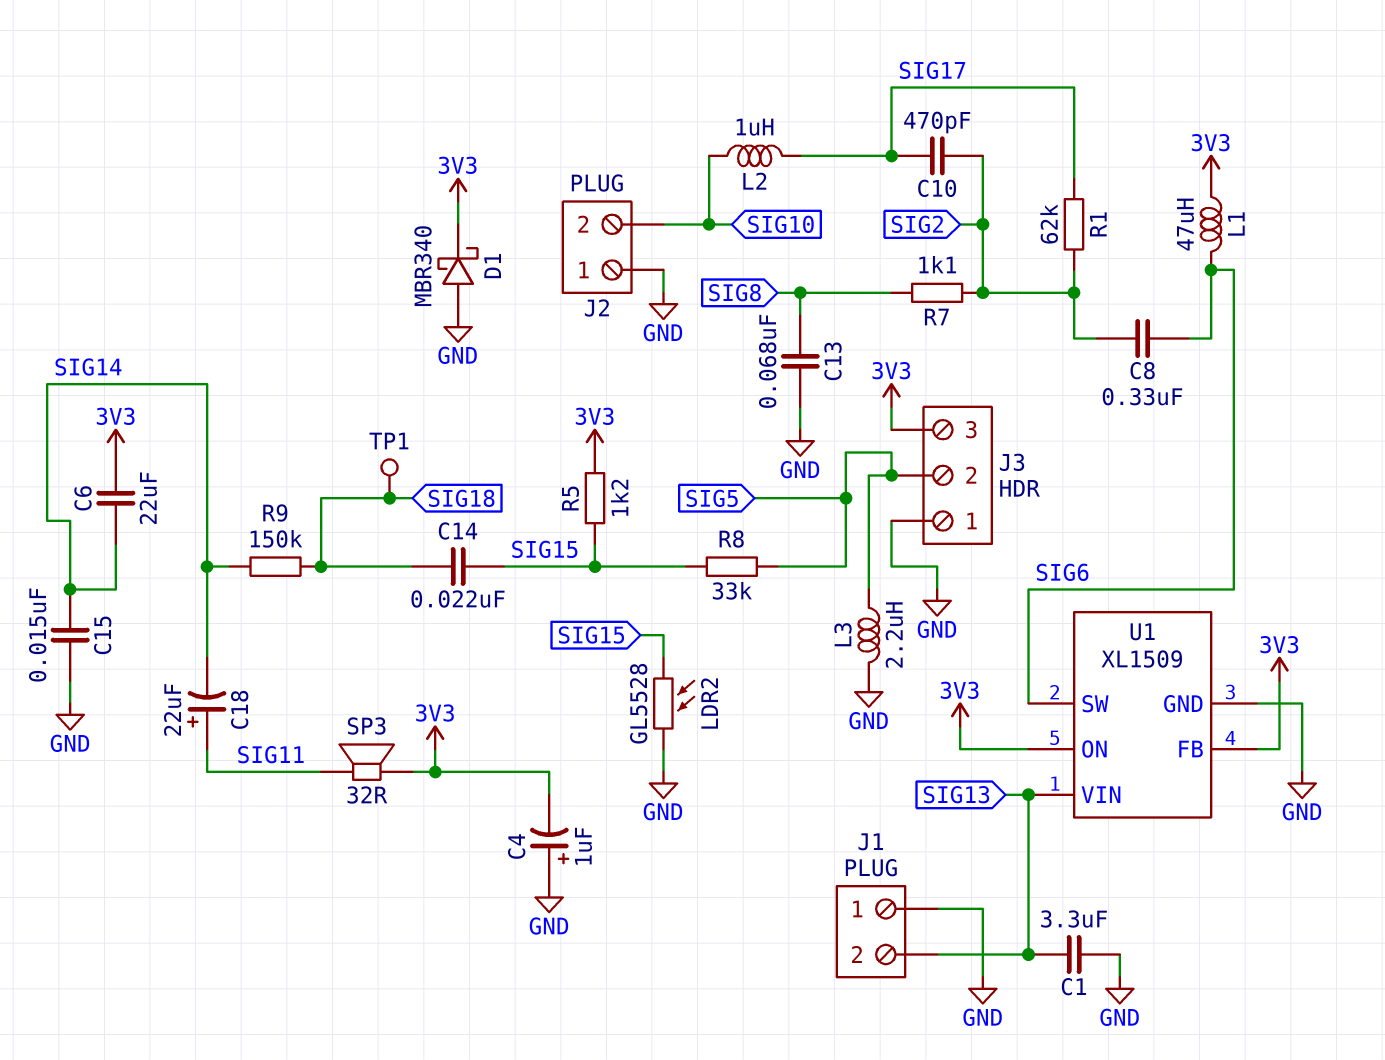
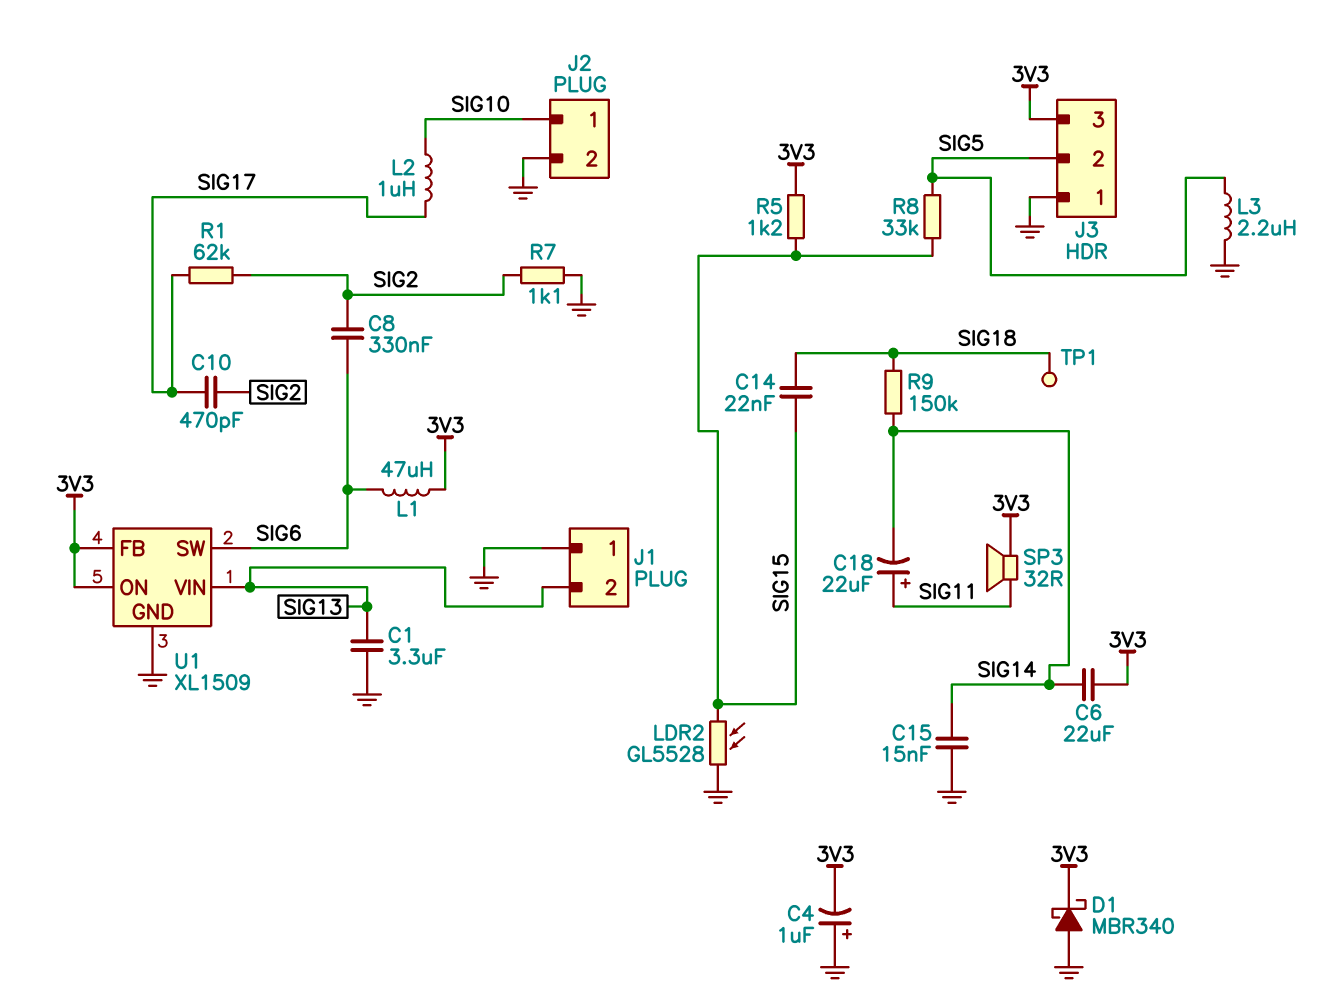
C13: 68nF (GND, SIG8) -> none
J2 pin 1: GND -> SIG10
J2 pin 2: SIG10 -> GND
R7: 1.1k (SIG2, SIG8) -> 1.1k (GND, SIG2)

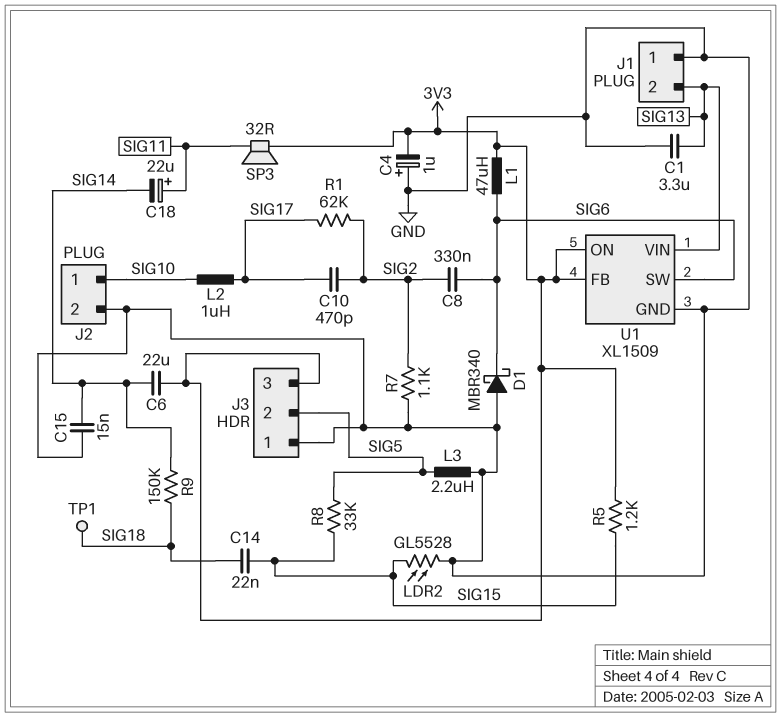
D1: schottky MBR340 (A GND, K 3V3) -> schottky MBR340 (A GND, K SIG6)

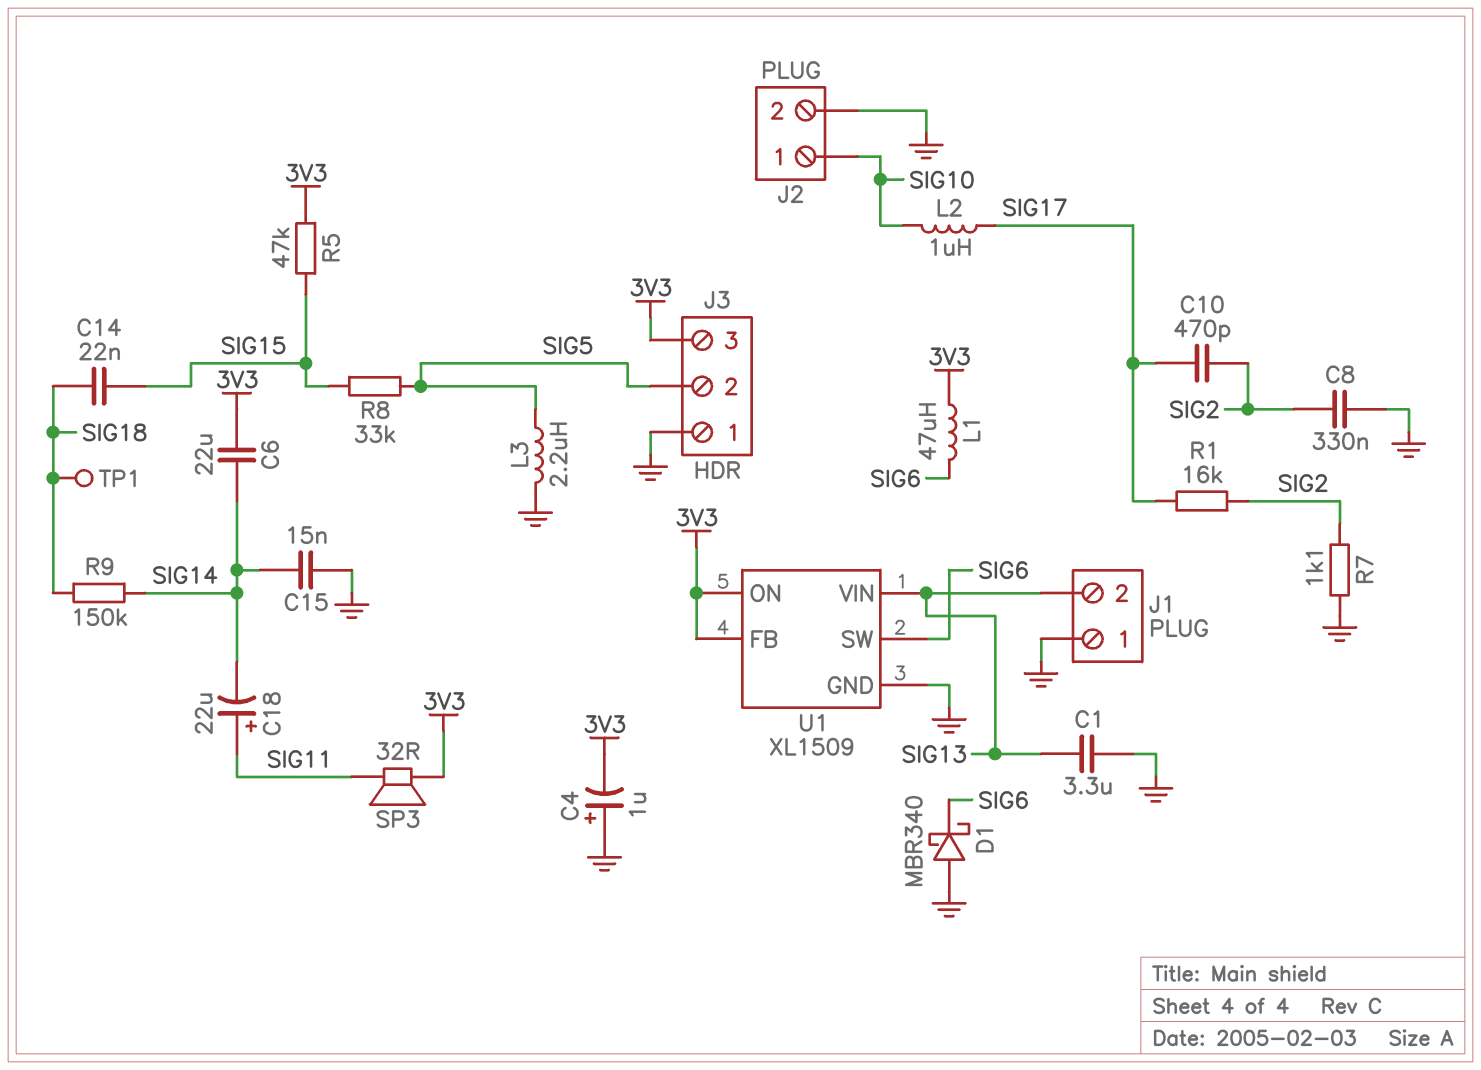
C8: 330nF (SIG2, SIG6) -> 330nF (GND, SIG2)
LDR2: GL5528 (GND, SIG15) -> none
R1: 62k (SIG2, SIG17) -> 16k (SIG2, SIG17)
R5: 1.2k (3V3, SIG15) -> 47k (3V3, SIG15)

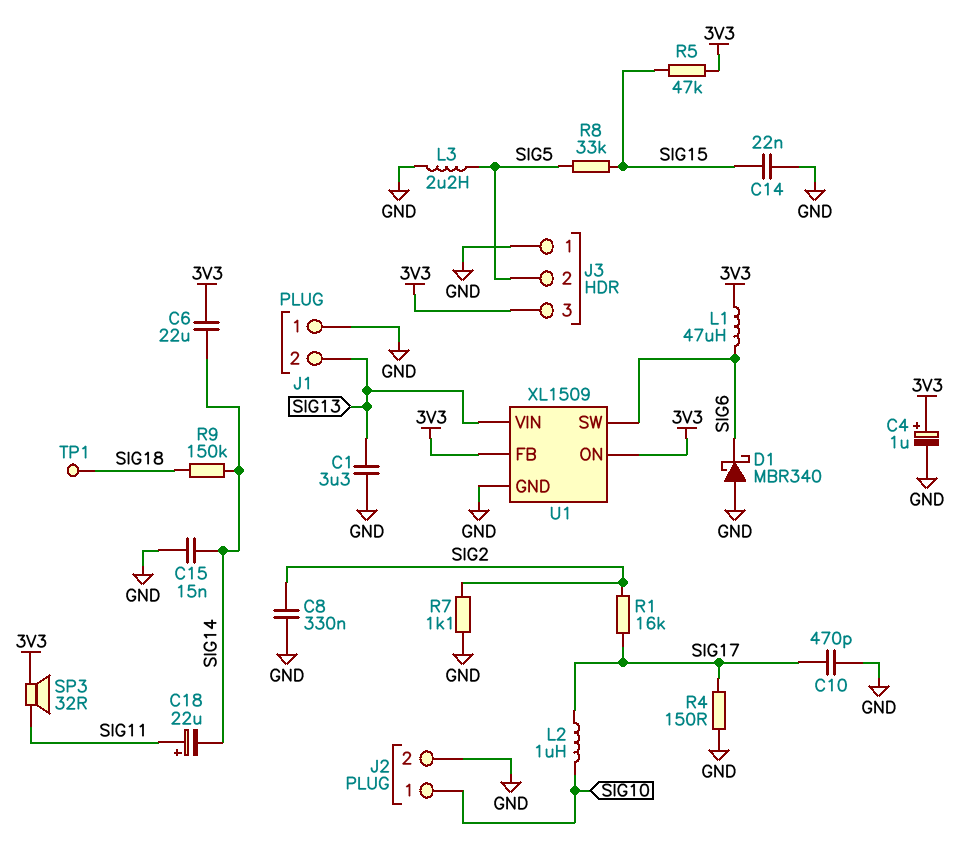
C4: 1uF (plus GND, minus 3V3) -> 1uF (plus 3V3, minus GND)
C10: 470pF (SIG2, SIG17) -> 470pF (GND, SIG17)
C14: 22nF (SIG15, SIG18) -> 22nF (GND, SIG15)
R4: none -> 150 (GND, SIG17)

